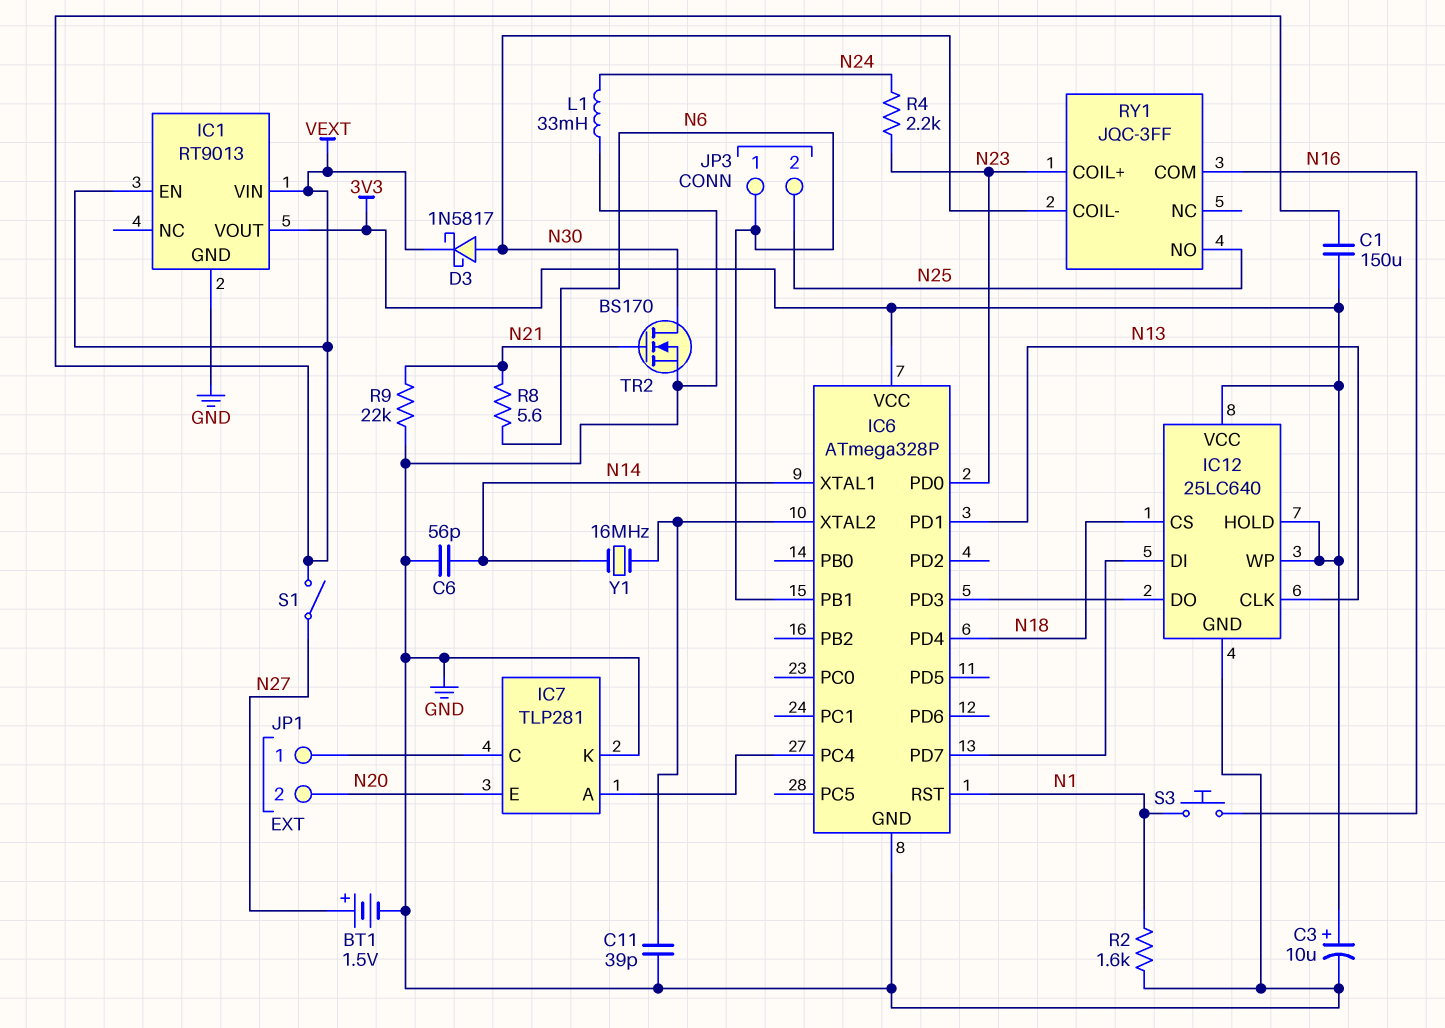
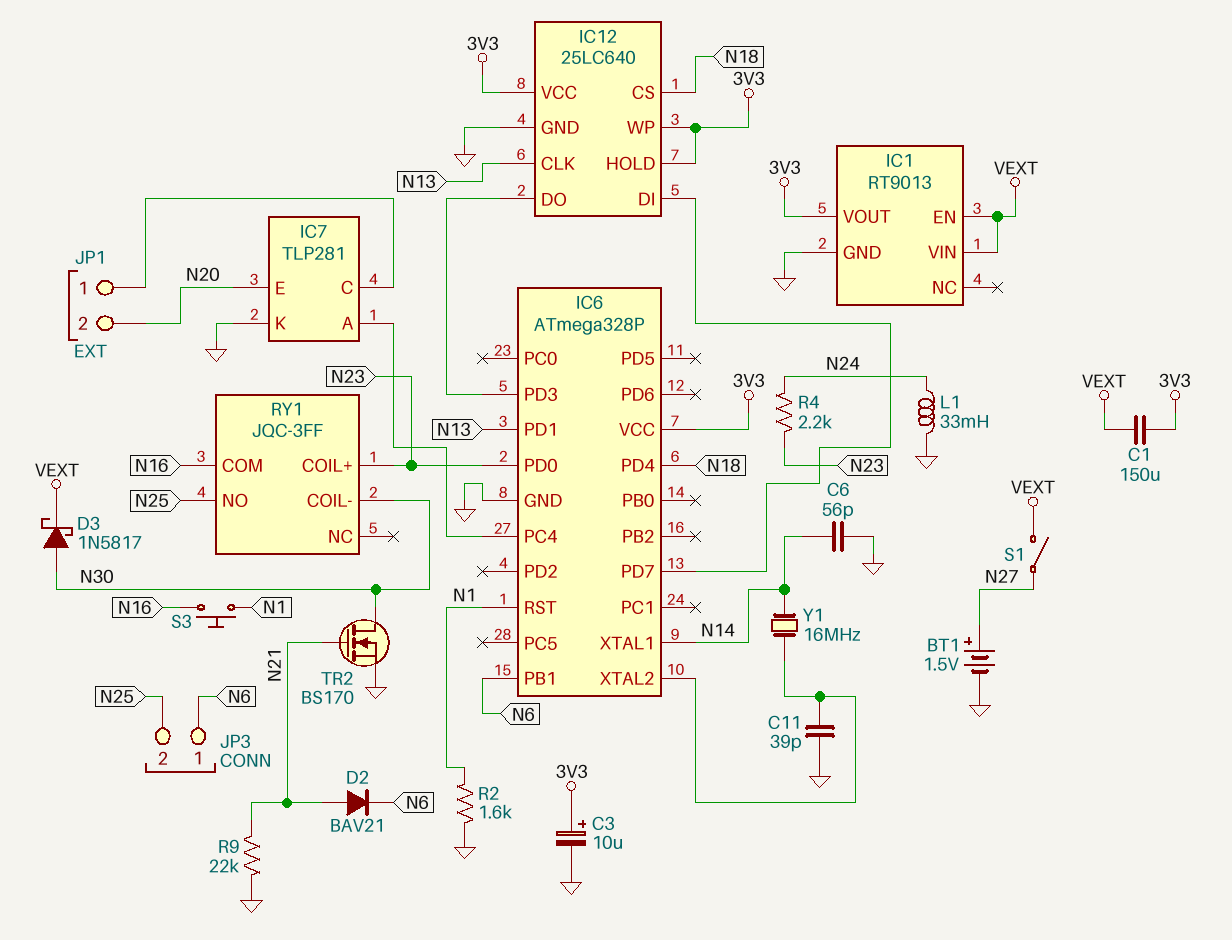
D2: none -> diode BAV21 (A N21, K N6)
R8: 5.6 (N6, N21) -> none

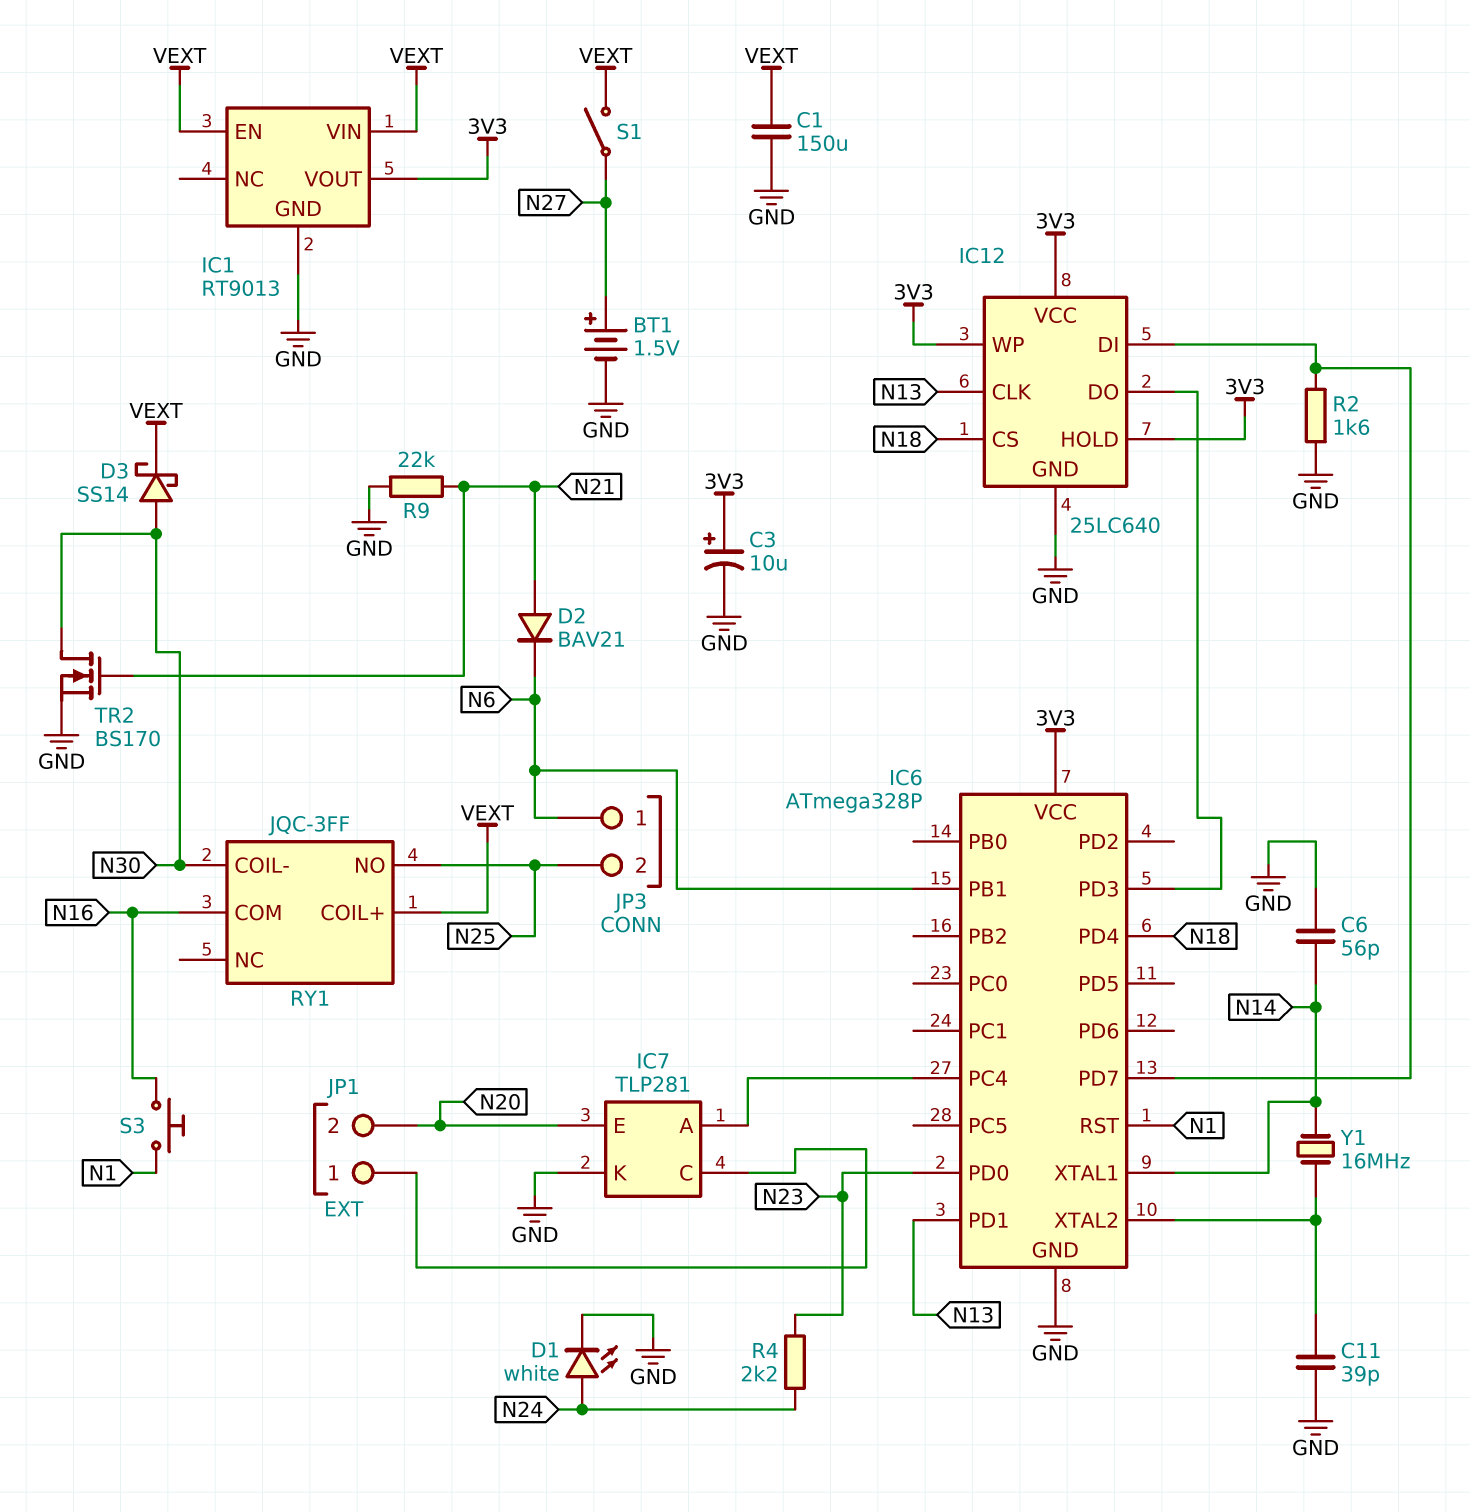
C1: 150uF (3V3, VEXT) -> 150uF (GND, VEXT)
D1: none -> LED white (A N24, K GND)
D3: schottky 1N5817 (A N30, K VEXT) -> schottky SS14 (A N30, K VEXT)
L1: 33mH (GND, N24) -> none
R2: 1.6k (GND, N1) -> 1.6k (GND, IC6/PD7)
RY1 pin COIL+: N23 -> VEXT

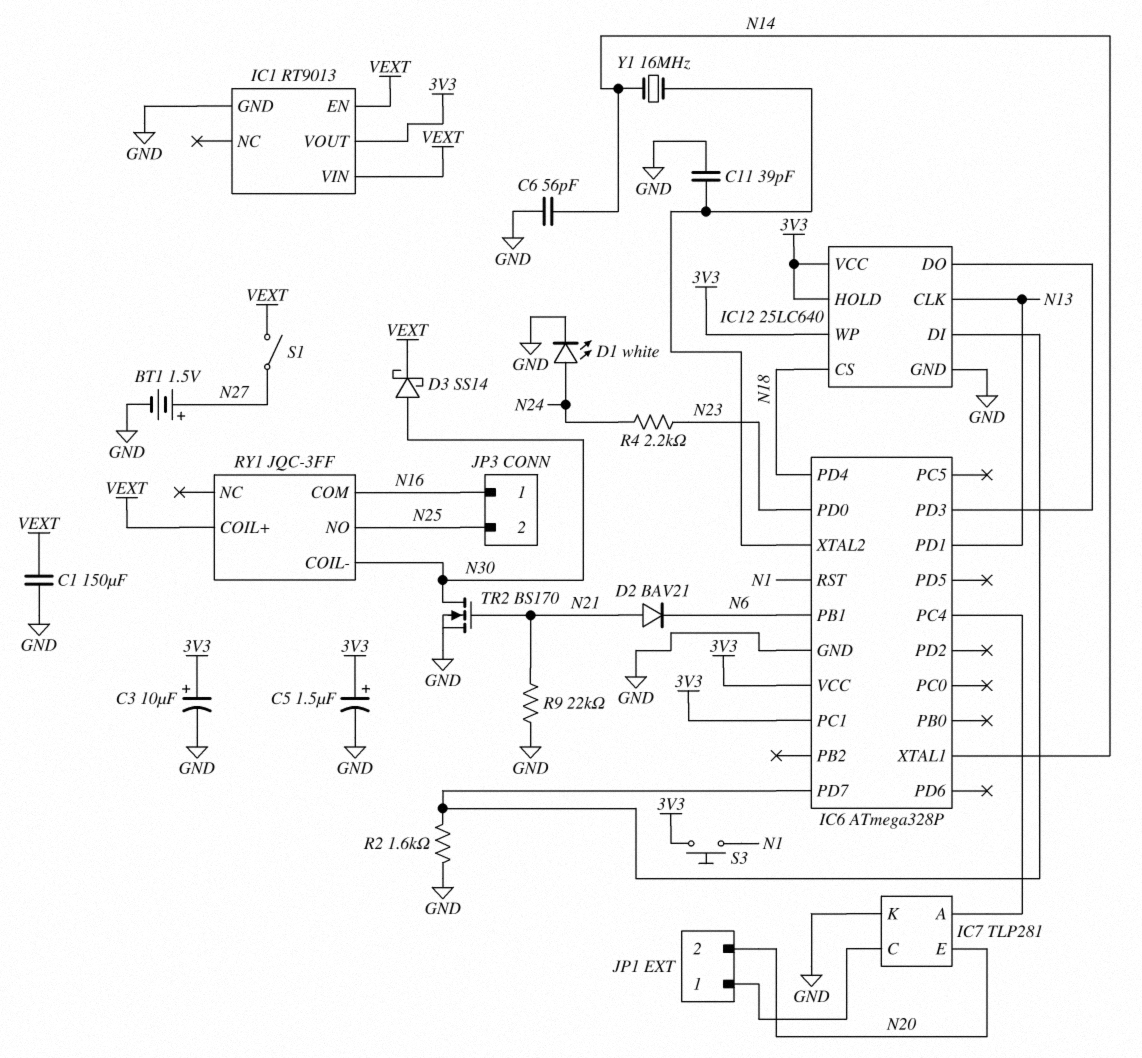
C5: none -> 1.5uF (plus 3V3, minus GND)
IC6 pin PC1: none -> 3V3
JP3 pin 1: N6 -> N16
S3: button (N1, N16) -> button (3V3, N1)

